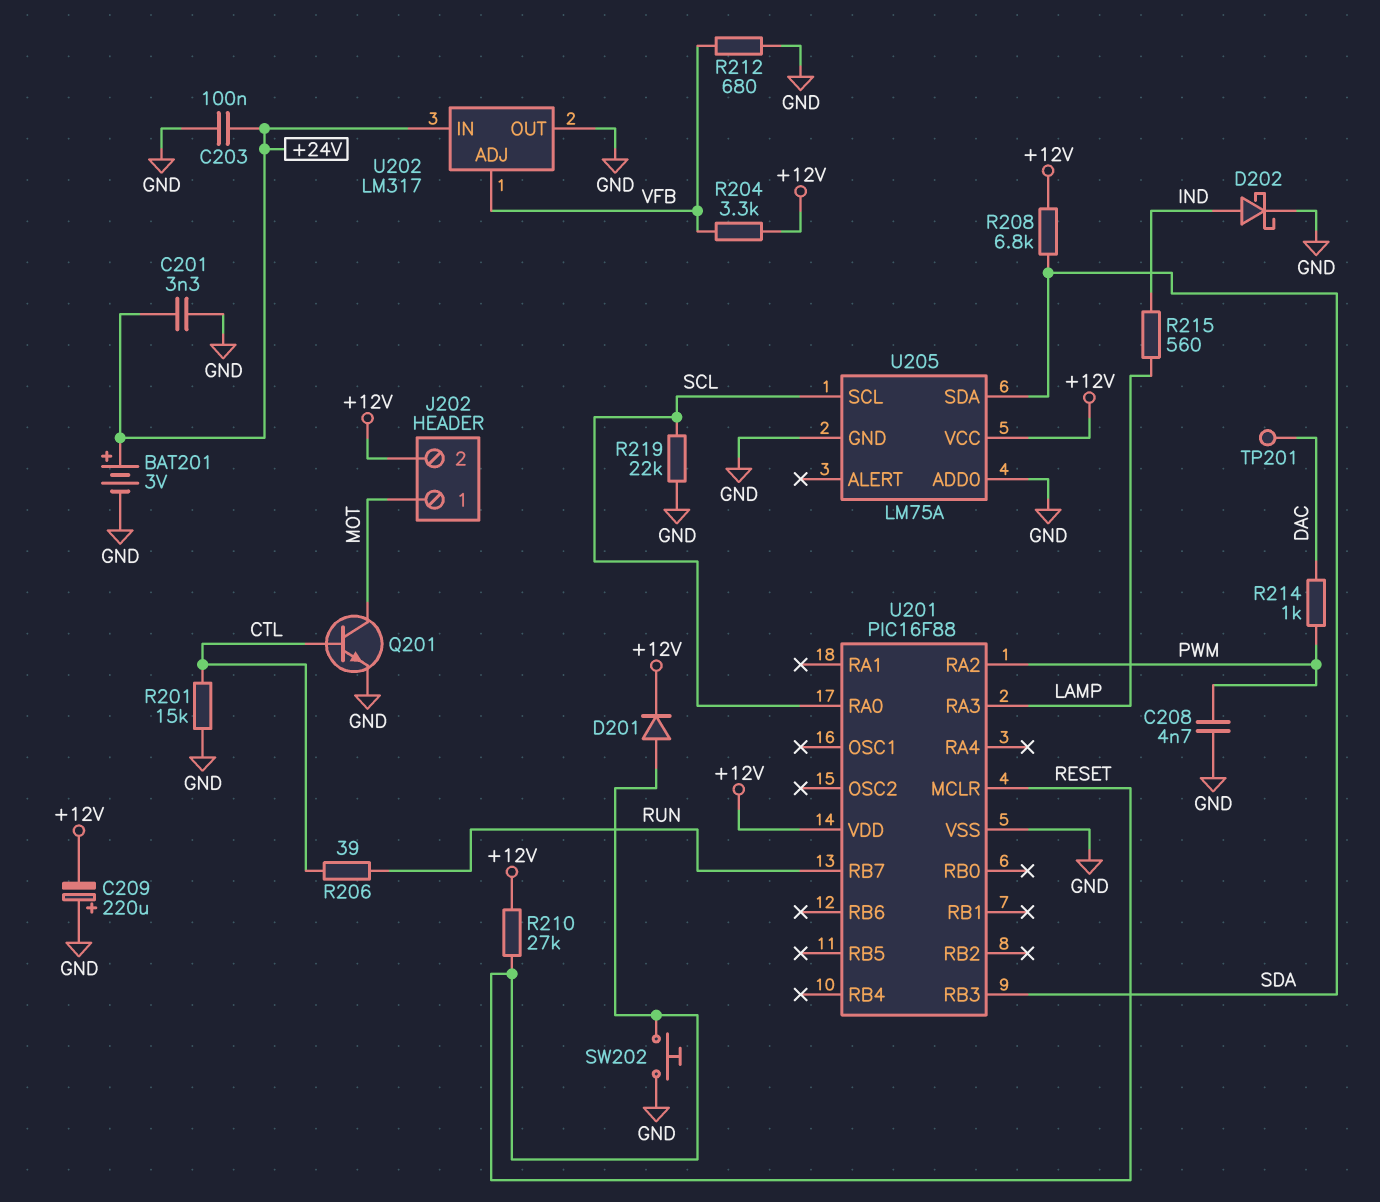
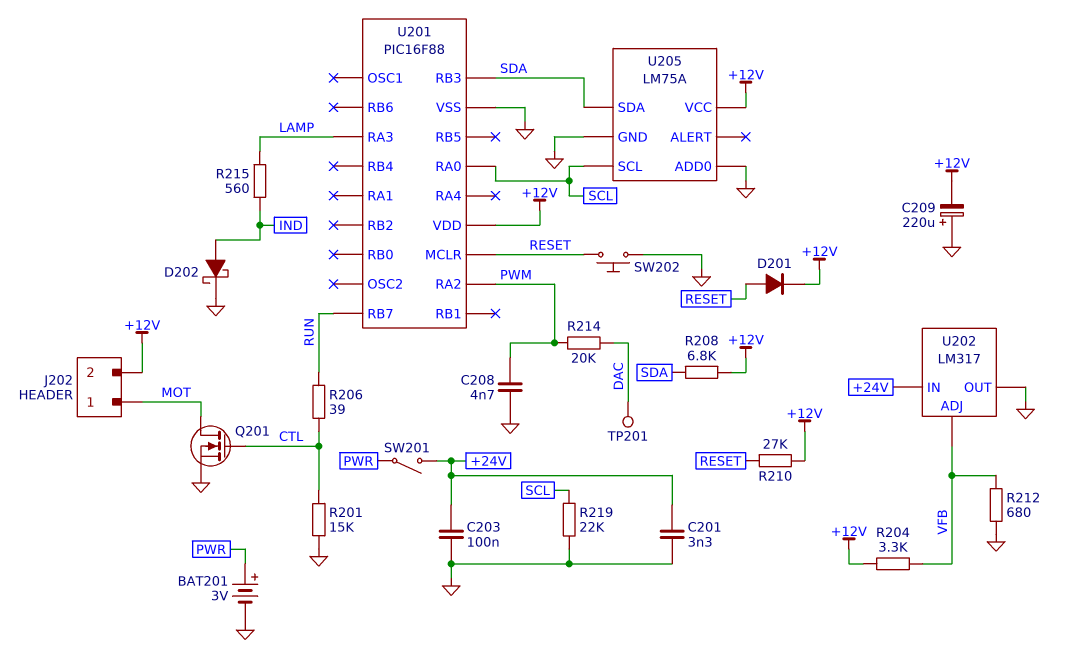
BAT201: 3V (plus +24V, minus GND) -> 3V (plus PWR, minus GND)
Q201: NPN (B CTL, C MOT, E GND) -> NMOS (G CTL, D MOT, S GND)
R214: 1k (DAC, PWM) -> 20k (DAC, PWM)
SW201: none -> switch (+24V, PWR)

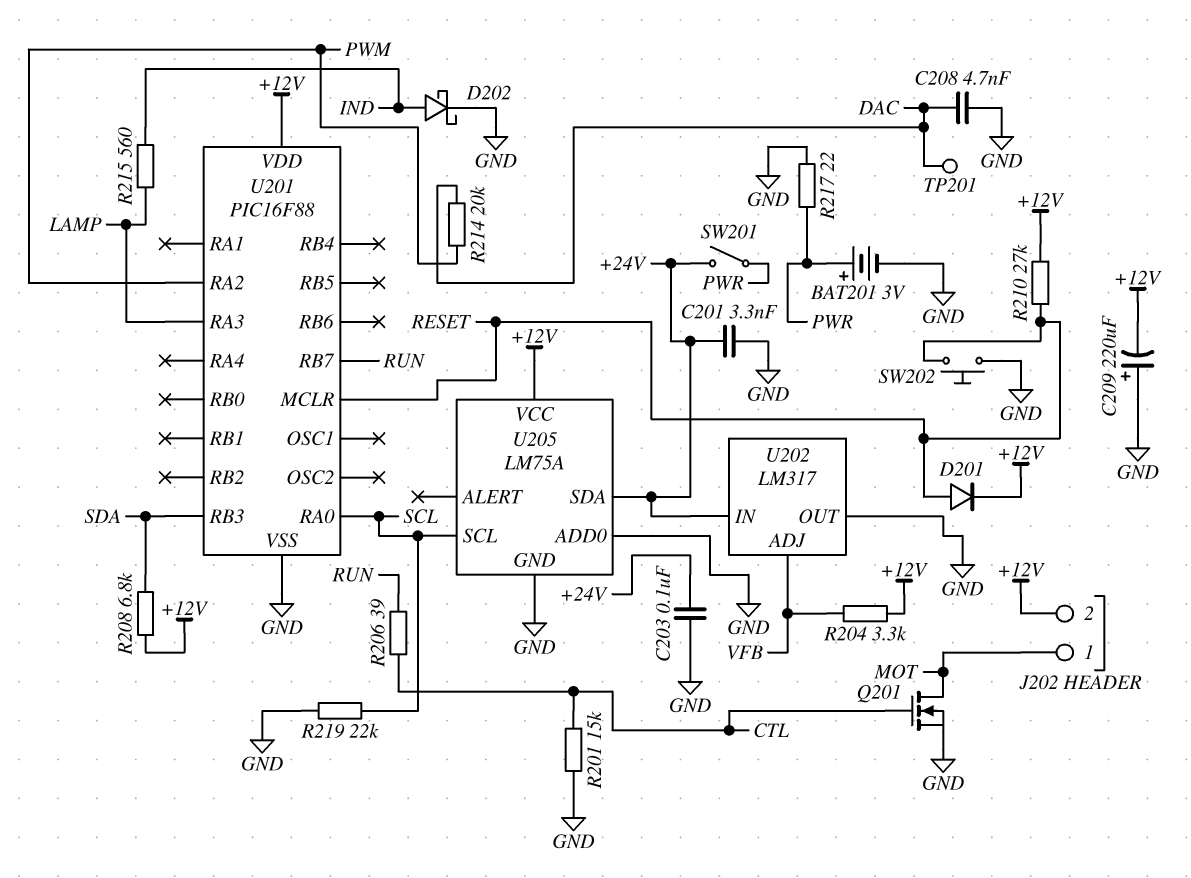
C208: 4.7nF (GND, PWM) -> 4.7nF (DAC, GND)
R212: 680 (GND, VFB) -> none
R217: none -> 22 (GND, PWR)
U205 pin SDA: SDA -> +24V

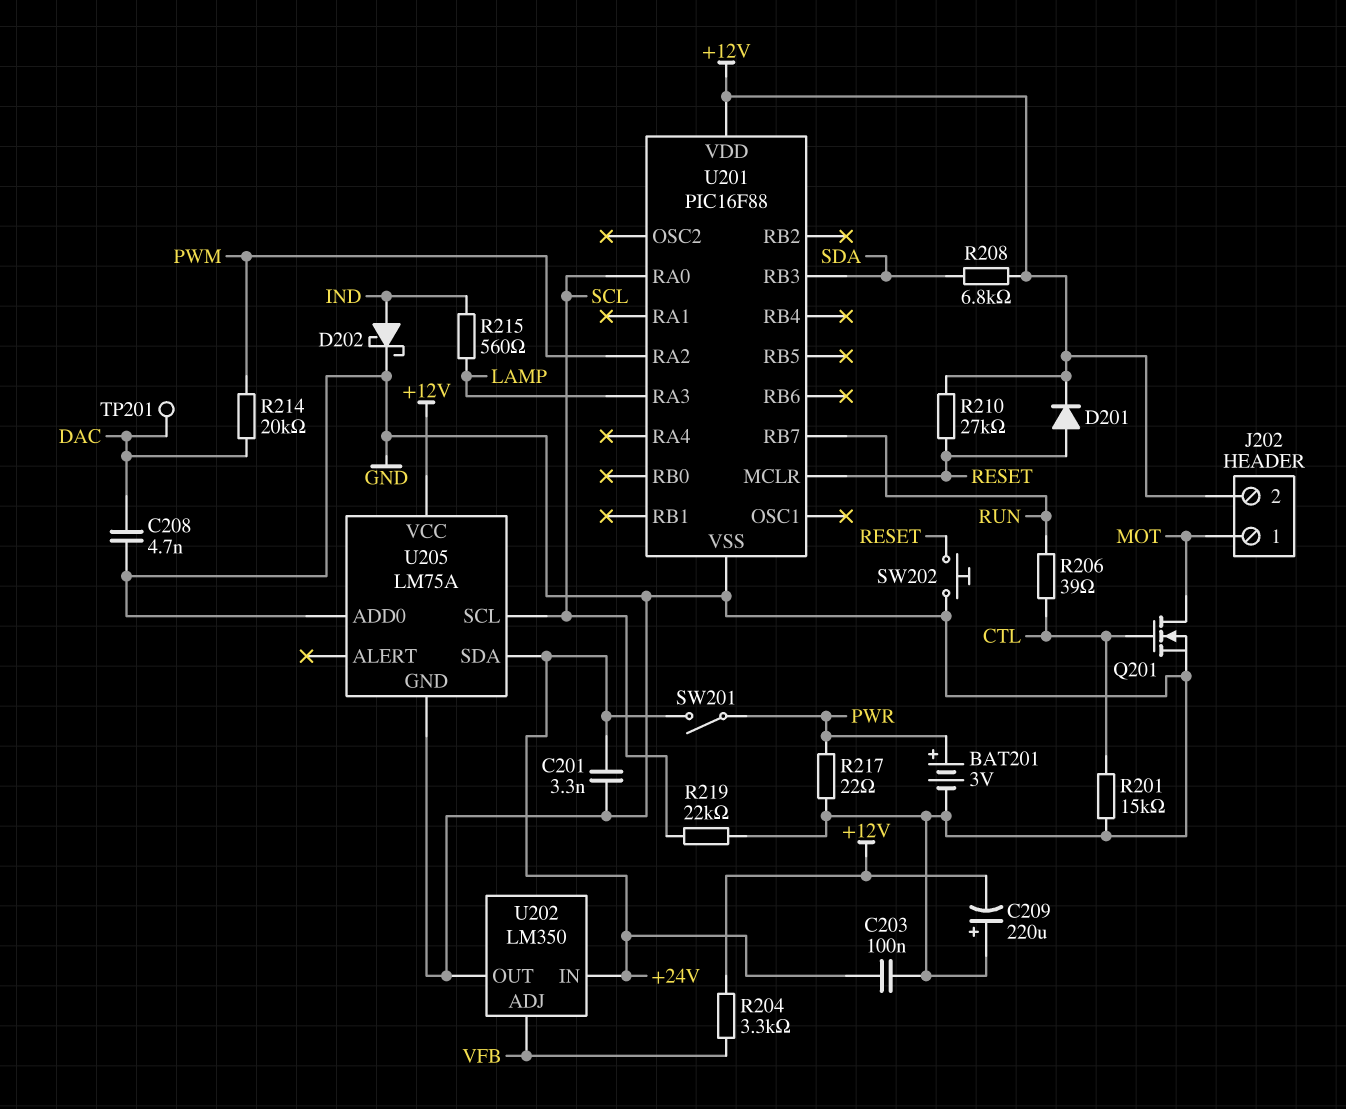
U202: LM317 -> LM350

